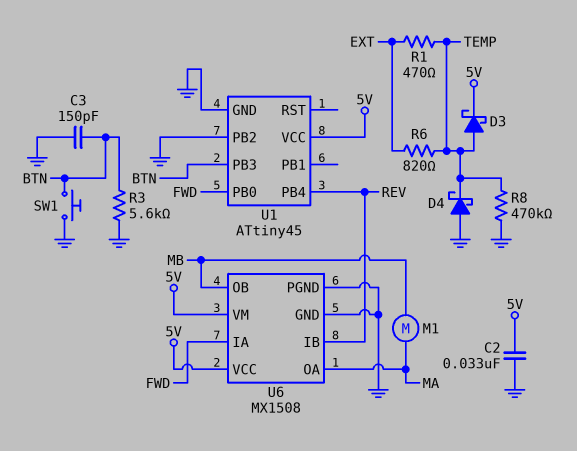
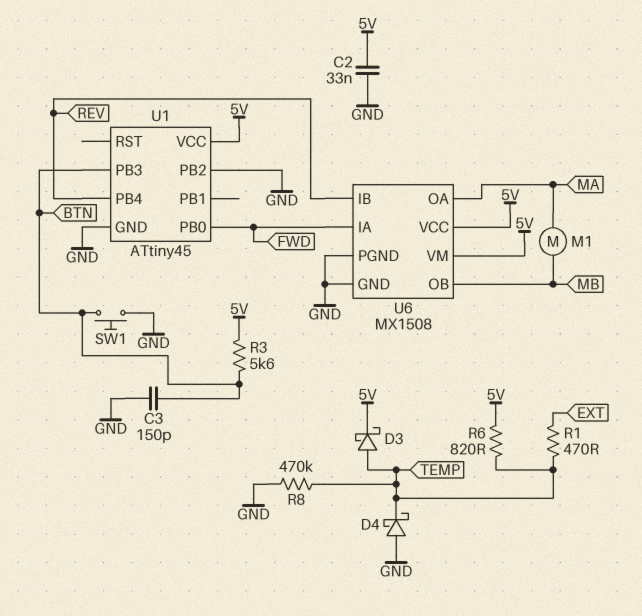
R3: 5.6k (BTN, GND) -> 5.6k (5V, BTN)
R6: 820 (EXT, TEMP) -> 820 (5V, TEMP)

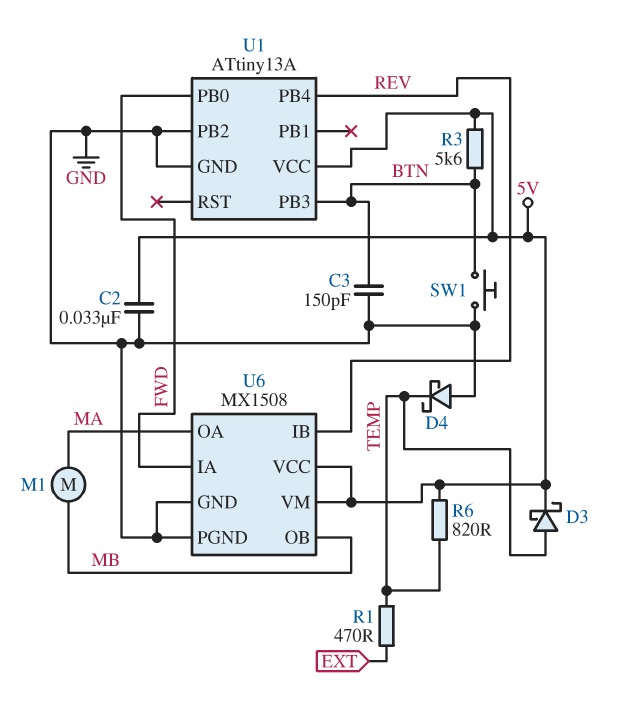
R8: 470k (GND, TEMP) -> none
U1: ATtiny45 -> ATtiny13A

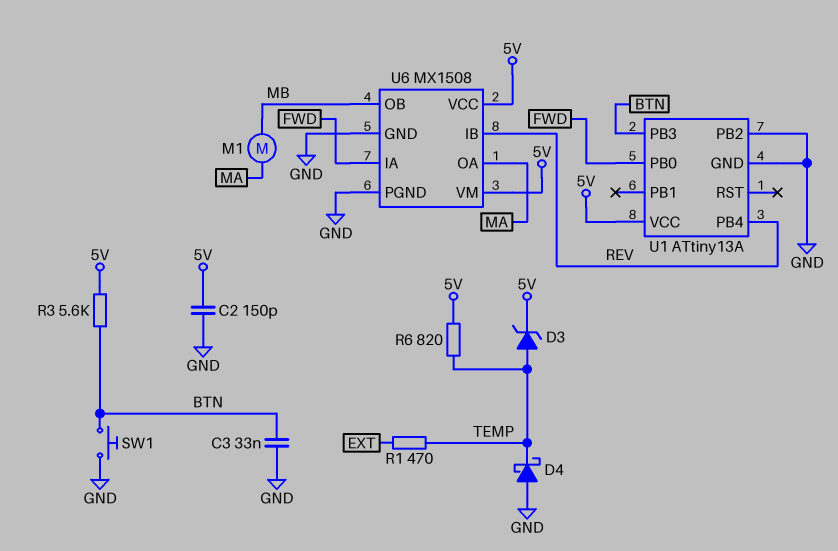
C2: 33nF (5V, GND) -> 150pF (5V, GND)
C3: 150pF (BTN, GND) -> 33nF (BTN, GND)
D3: schottky (A TEMP, K 5V) -> zener (A TEMP, K 5V)

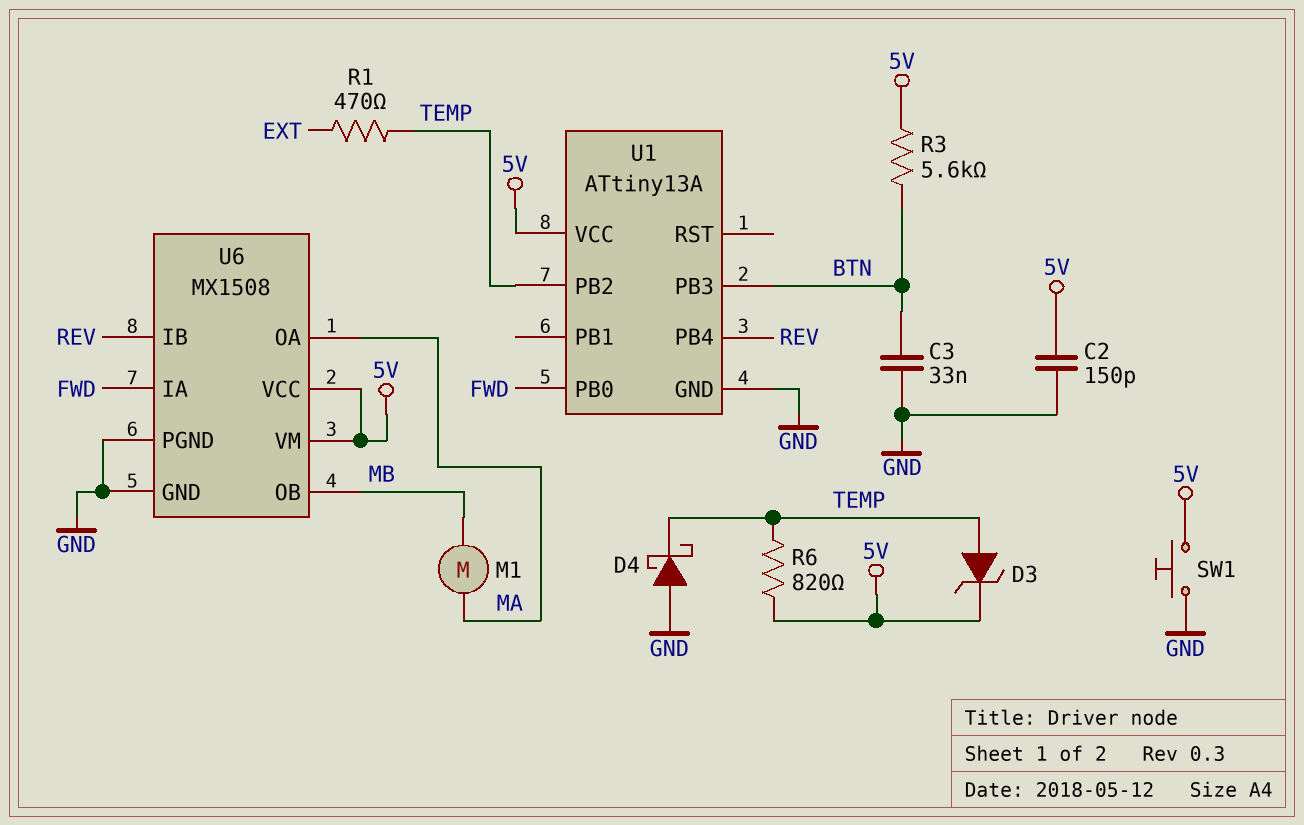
SW1: button (BTN, GND) -> button (5V, GND)
U1 pin PB2: GND -> TEMP

